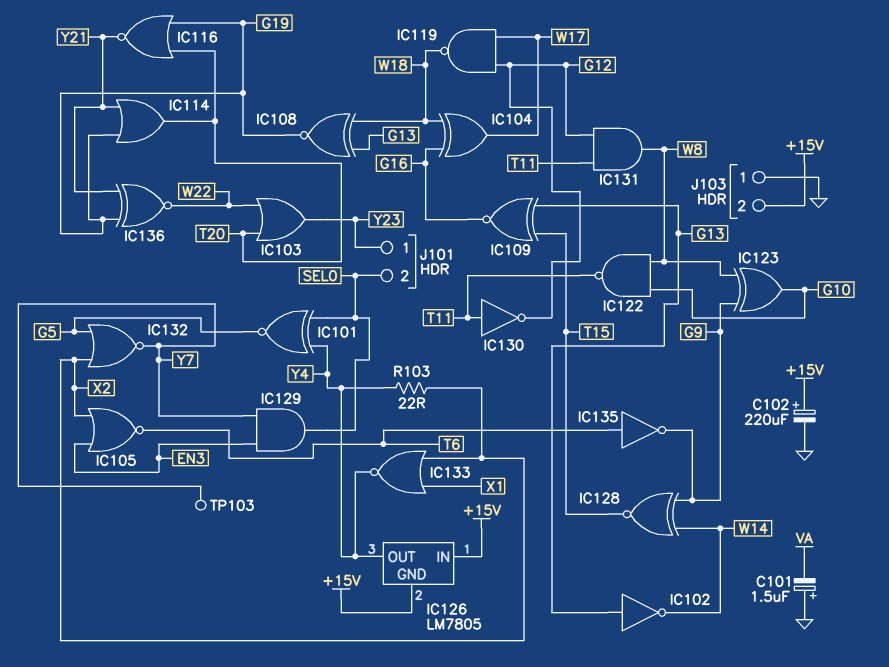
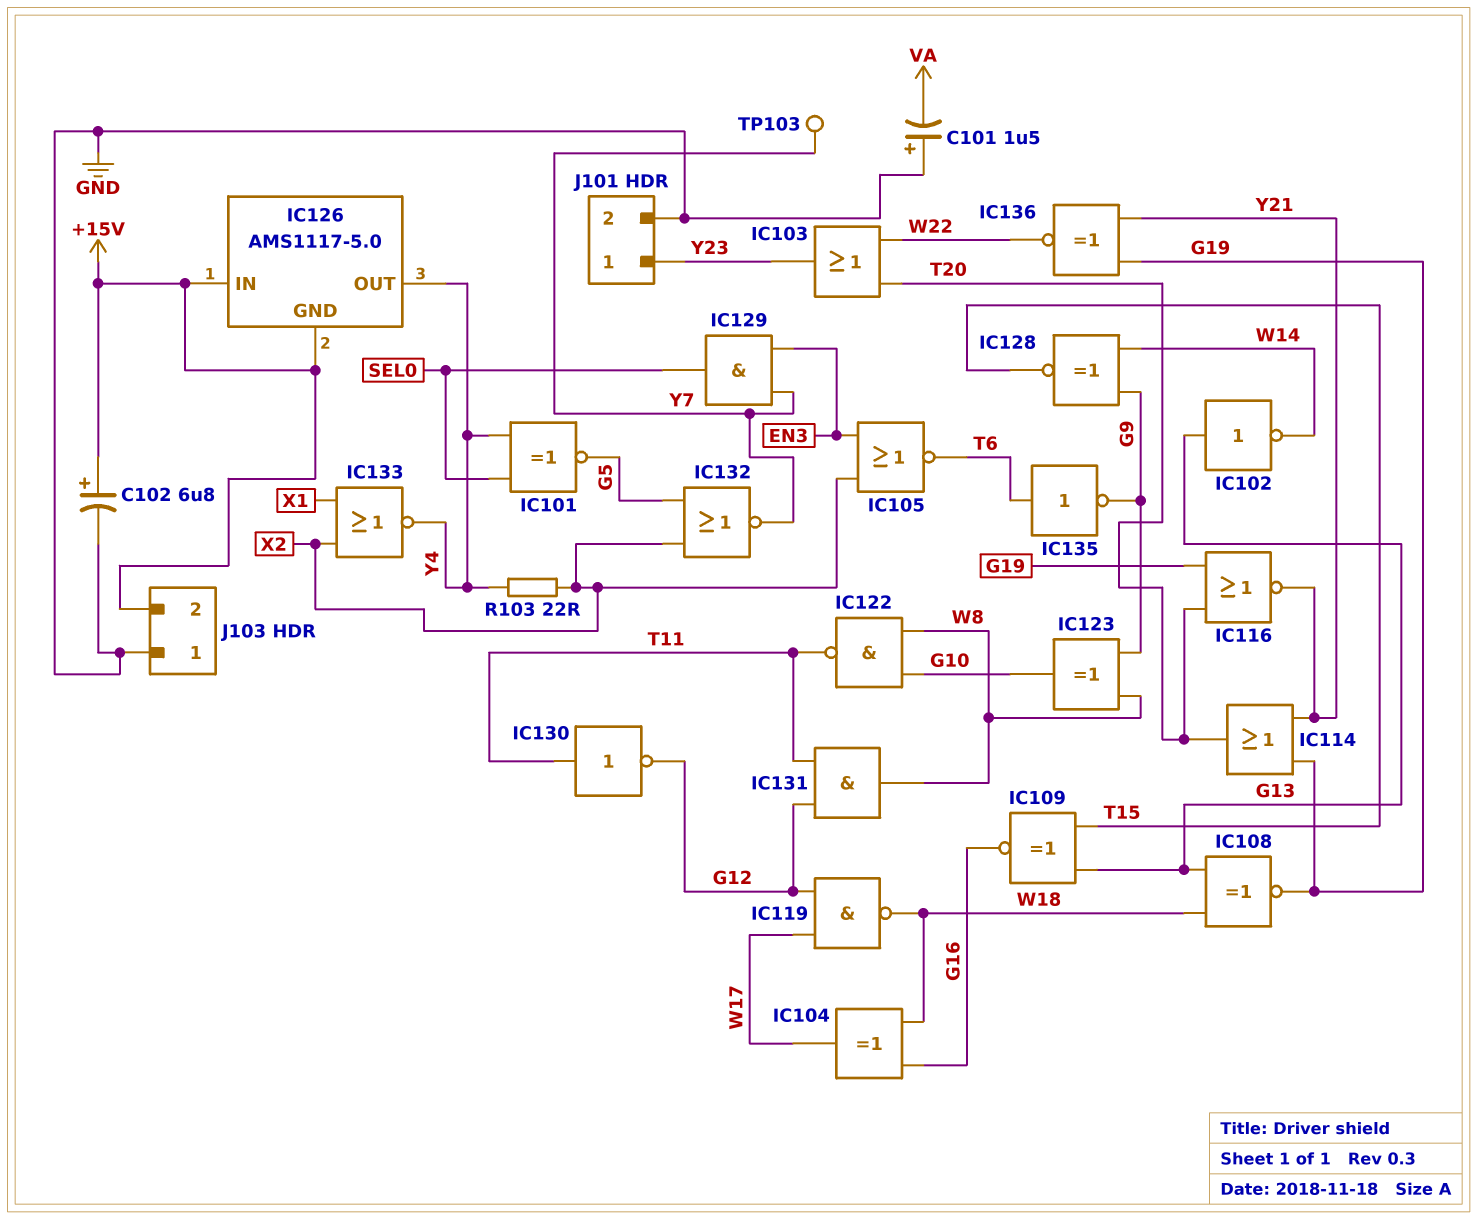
C102: 220uF (plus +15V, minus GND) -> 6.8uF (plus +15V, minus GND)
IC126: LM7805 -> AMS1117-5.0
J101 pin 2: SEL0 -> GND

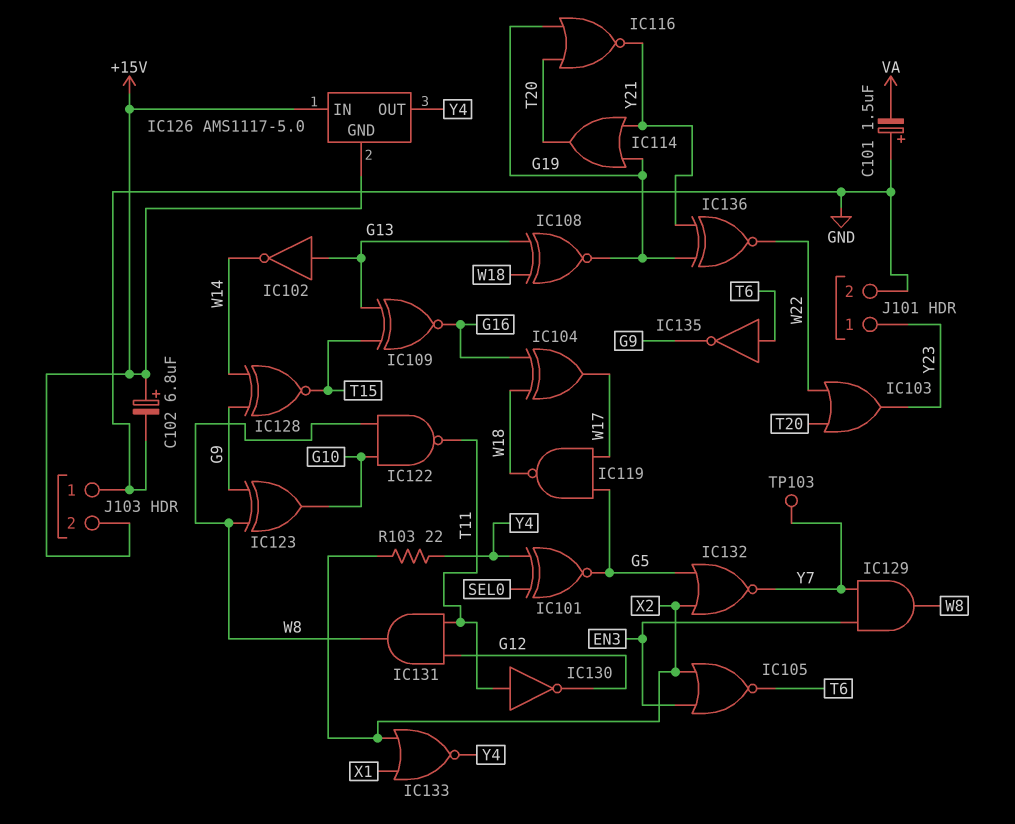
IC119: NAND (in G12, in W17, out W18) -> NAND (in G5, in W17, out W18)
IC129: AND (in EN3, in Y7, out SEL0) -> AND (in EN3, in Y7, out W8)

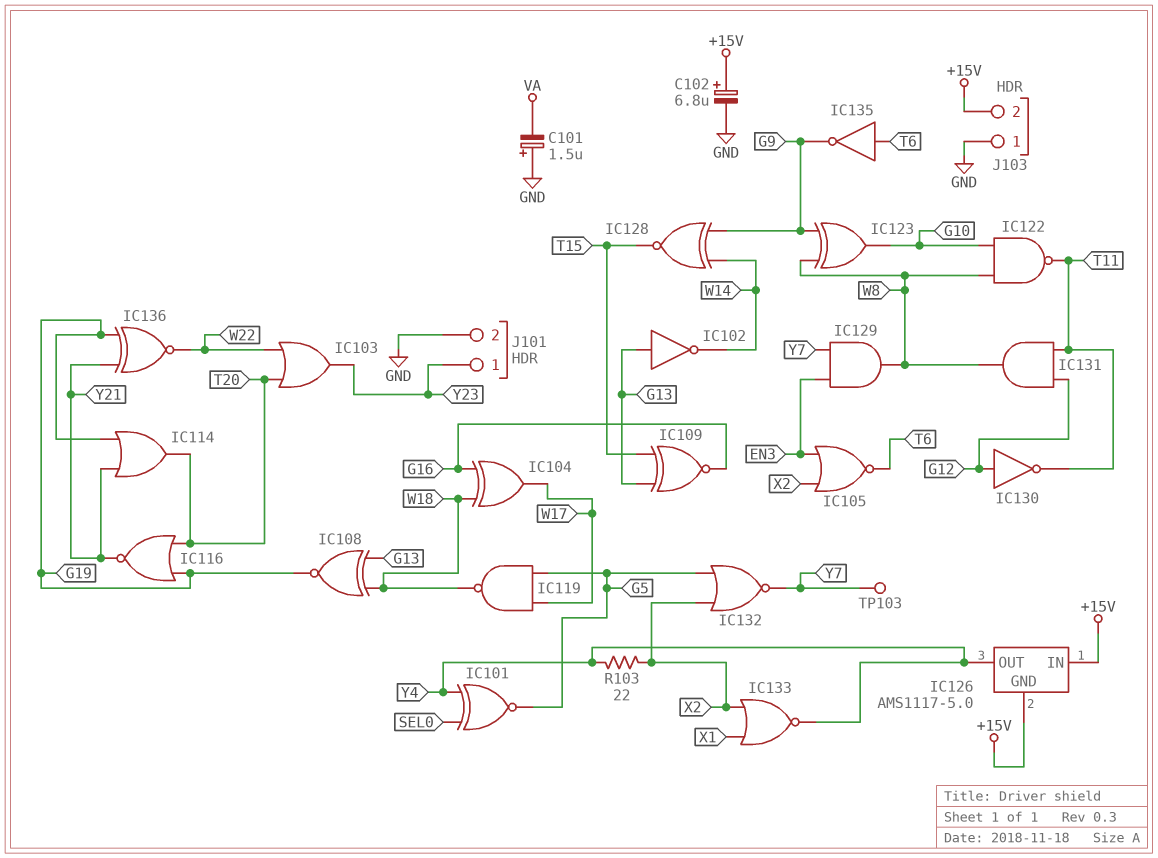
IC130: NOT (in T11, out G12) -> NOT (in G12, out T11)

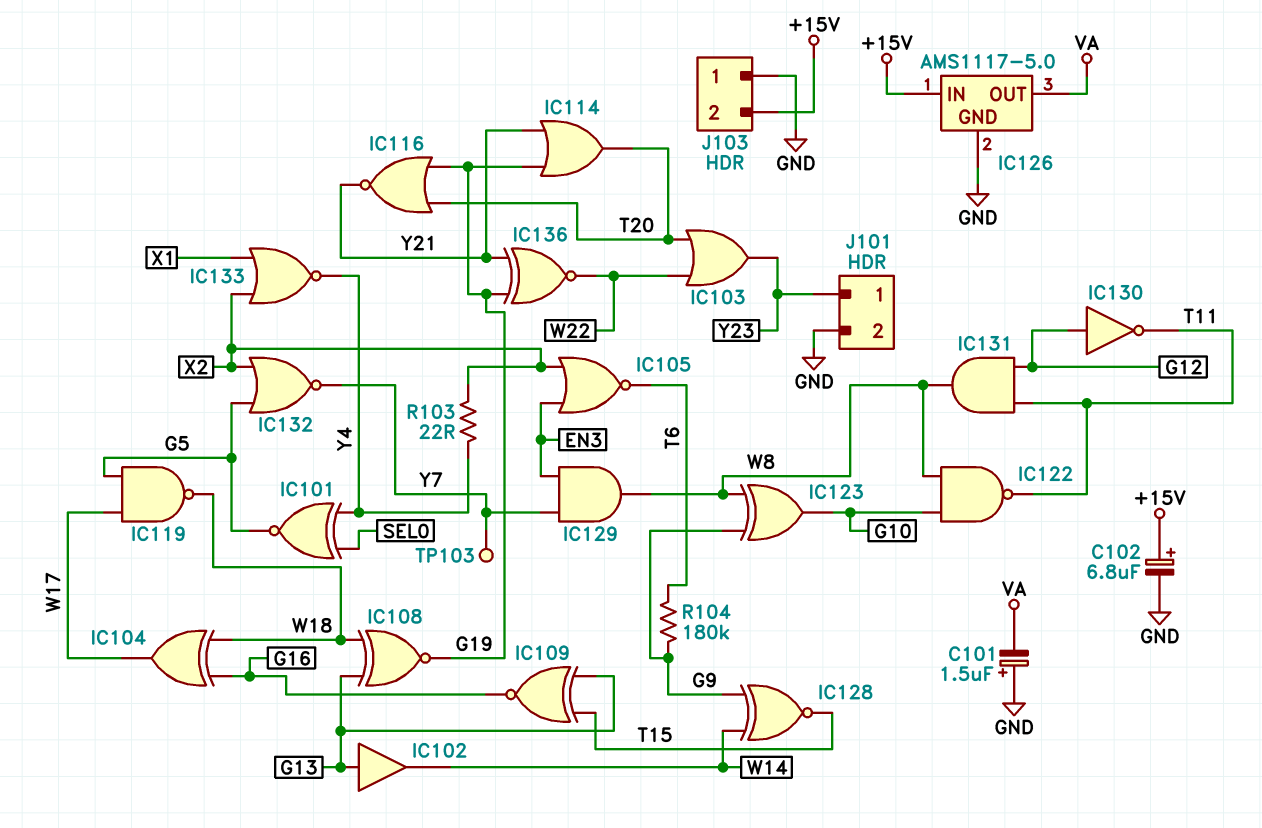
IC102: NOT (in G13, out W14) -> buffer (in G13, out W14)
IC126 pin GND: +15V -> GND
IC126 pin OUT: Y4 -> VA
IC135: NOT (in T6, out G9) -> none
R104: none -> 180k (G9, T6)

